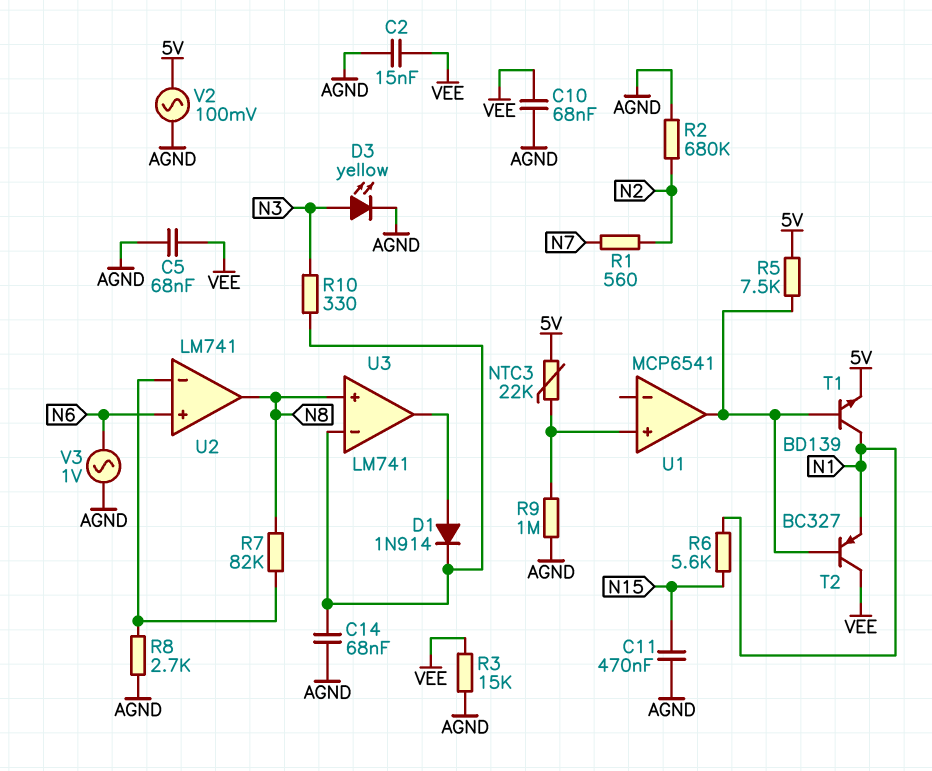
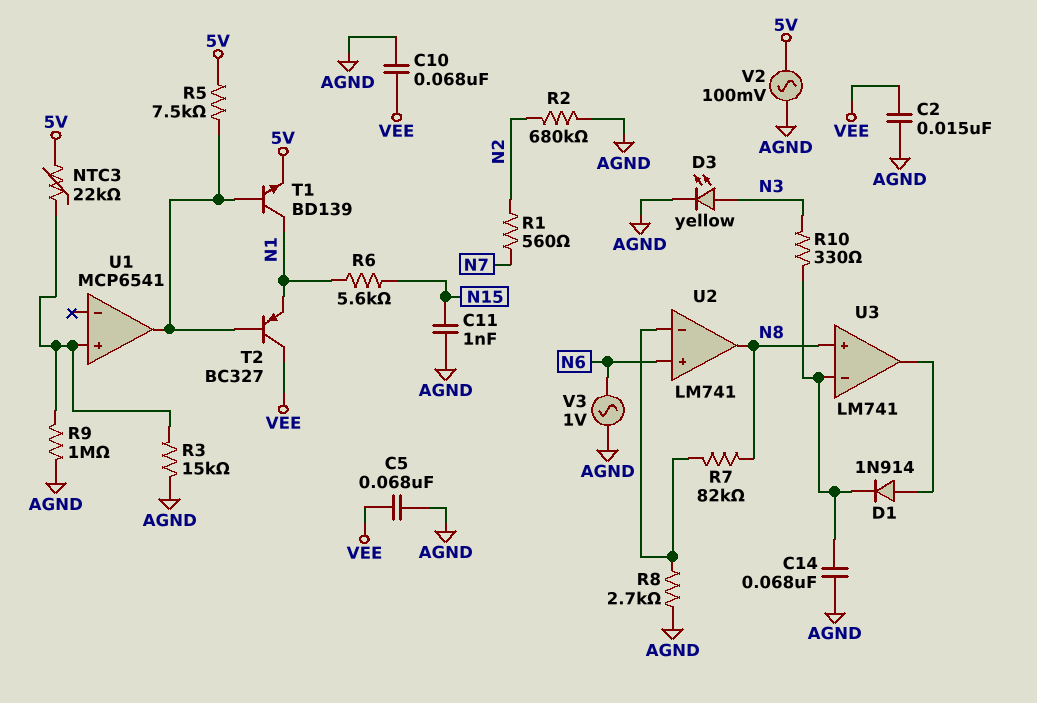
C11: 470nF (AGND, N15) -> 1nF (AGND, N15)
R3: 15k (AGND, VEE) -> 15k (AGND, U1/in+)

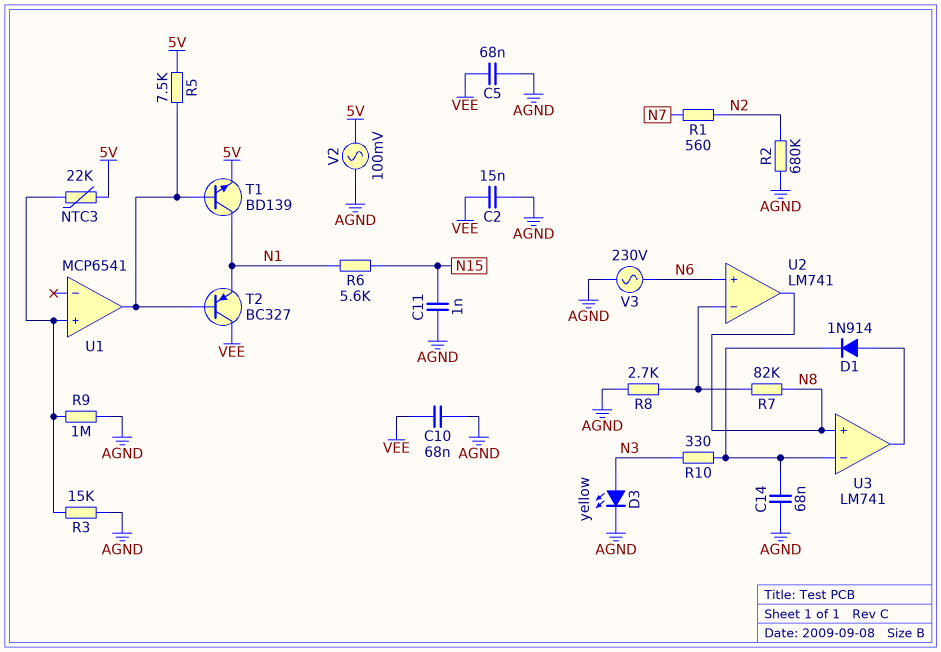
V3: AC 1V (AGND, N6) -> AC 230V (AGND, N6)

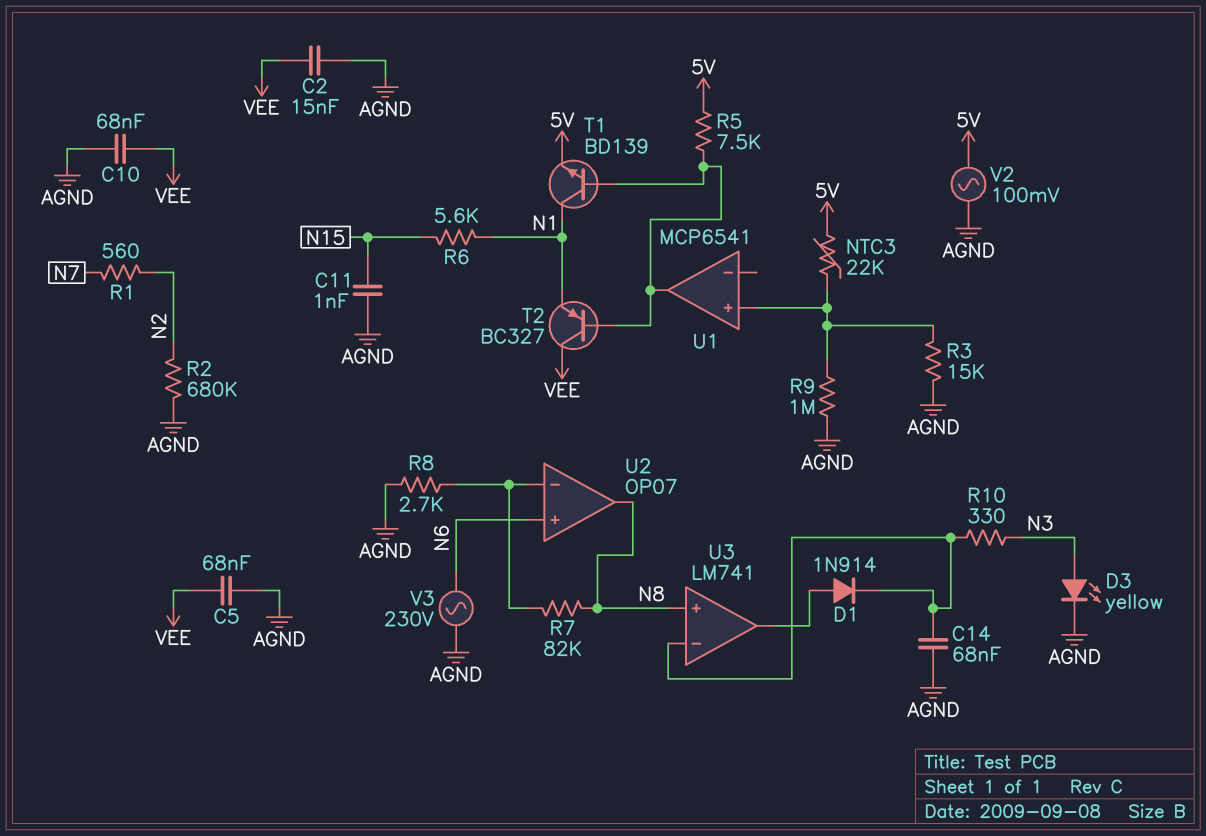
U2: LM741 -> OP07

